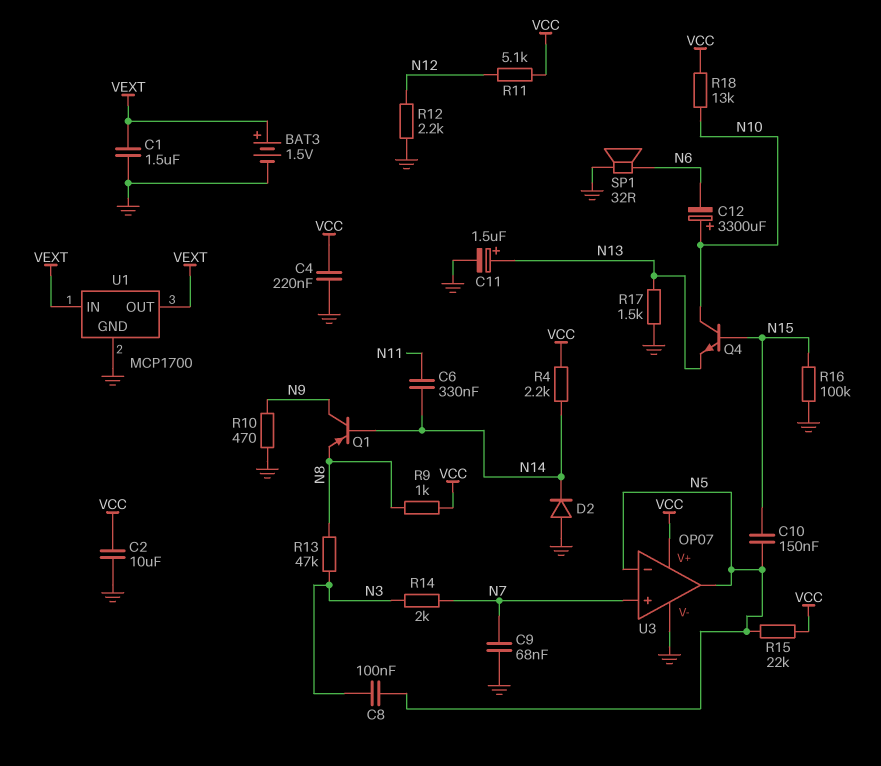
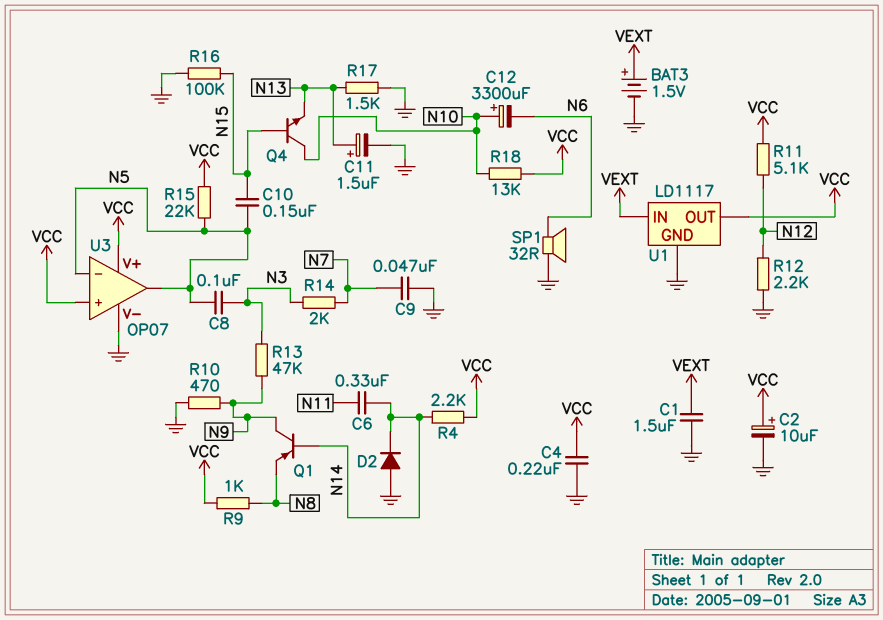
C2: 10uF (GND, VCC) -> 10uF (plus VCC, minus GND)
C9: 68nF (GND, N7) -> 47nF (GND, N7)
R13: 47k (N3, N8) -> 47k (N3, N9)
U1: MCP1700 -> LD1117
U1 pin OUT: VEXT -> VCC
U3 pin in+: N7 -> VCC

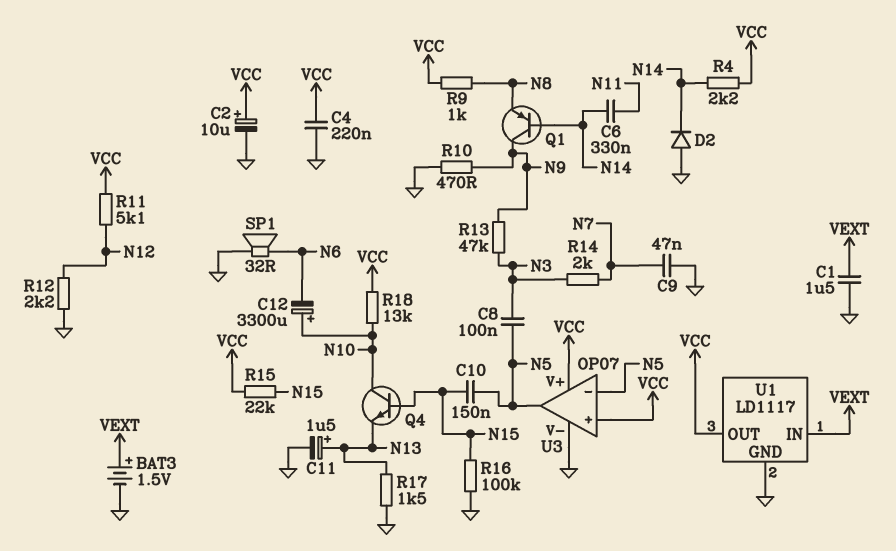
R15: 22k (N5, VCC) -> 22k (N15, VCC)

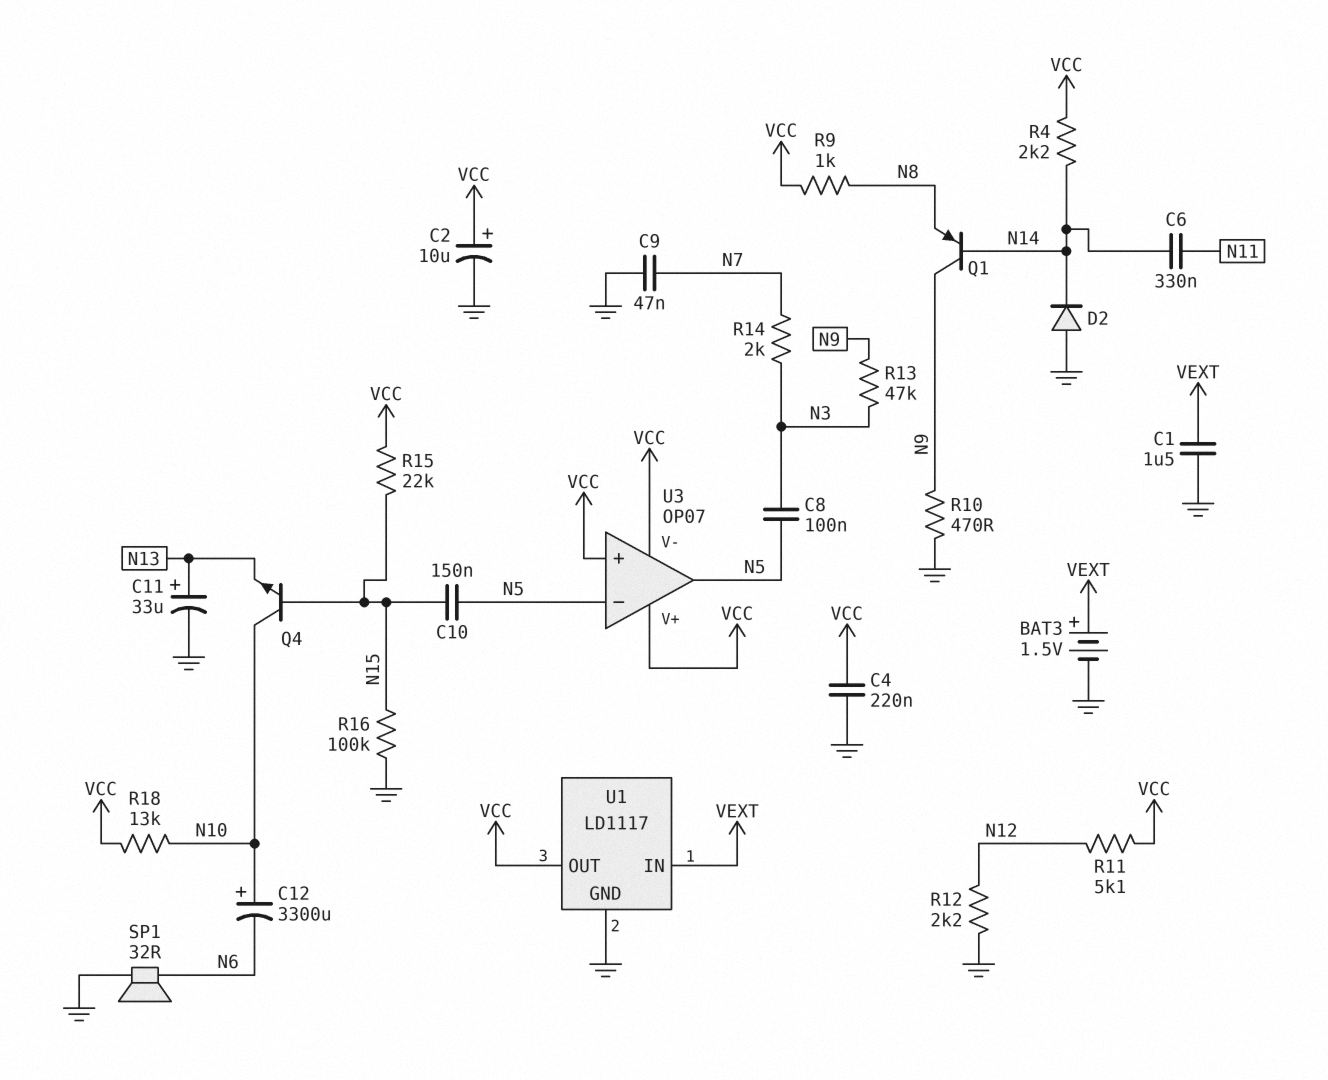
C11: 1.5uF (plus N13, minus GND) -> 33uF (plus N13, minus GND)
R17: 1.5k (GND, N13) -> none
U3 pin V-: GND -> VCC

